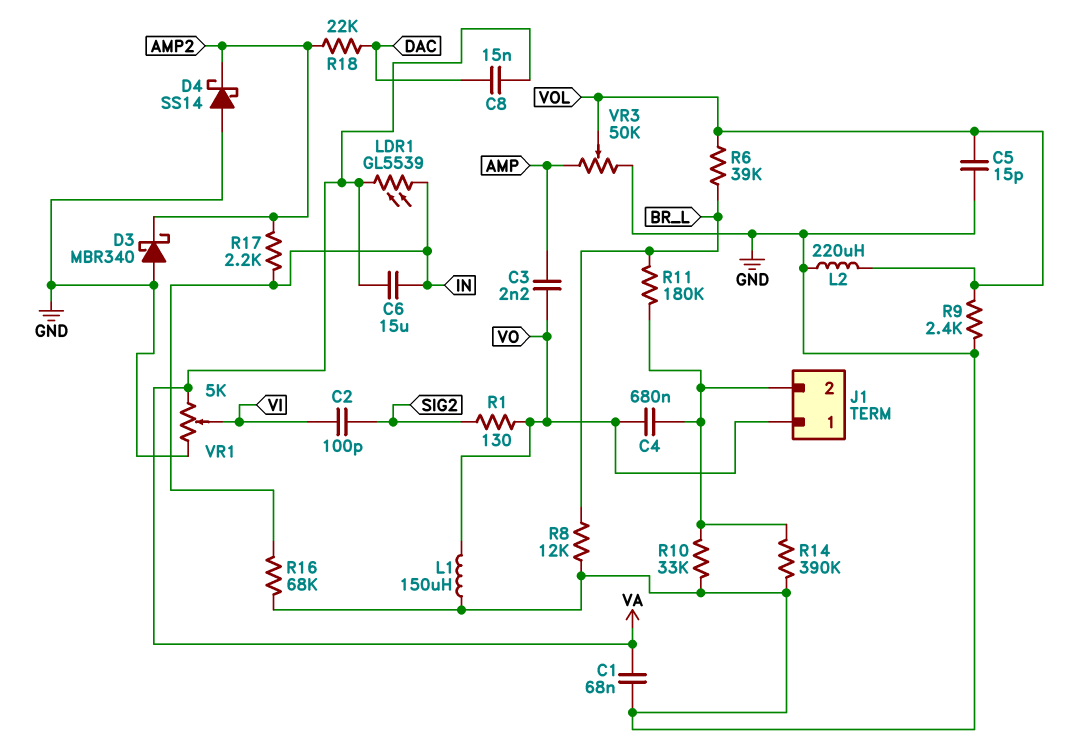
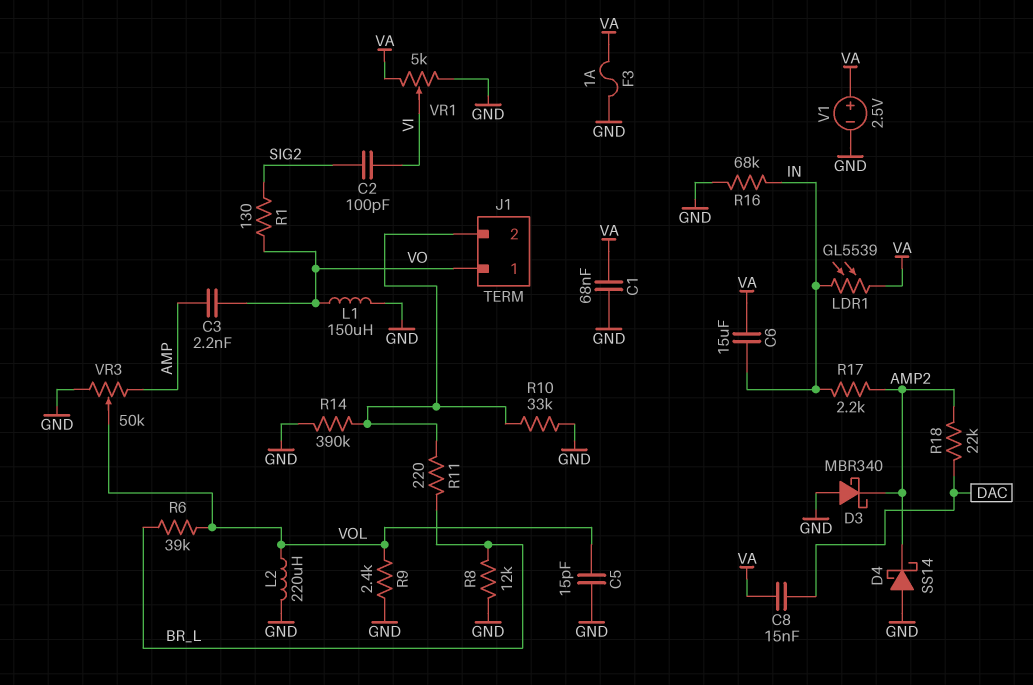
C4: 680nF (J1/2, VO) -> none
F3: none -> 1A (GND, VA)
R11: 180k (BR_L, J1/2) -> 220 (BR_L, J1/2)
V1: none -> 2.5V (plus VA, minus GND)

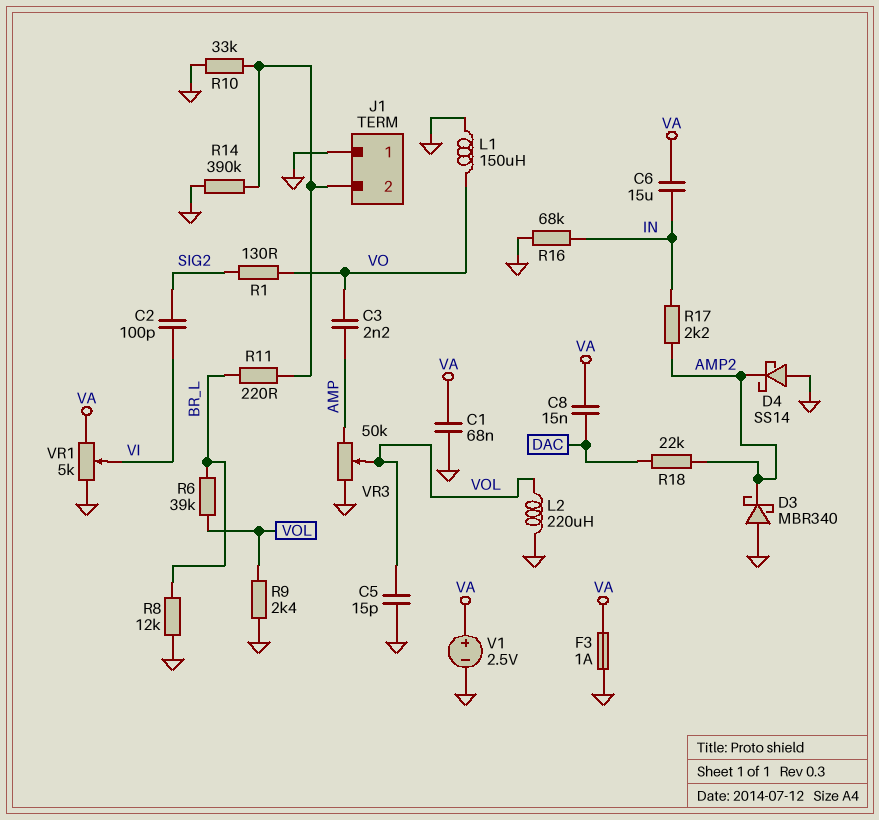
J1 pin 1: VO -> GND
LDR1: GL5539 (IN, VA) -> none

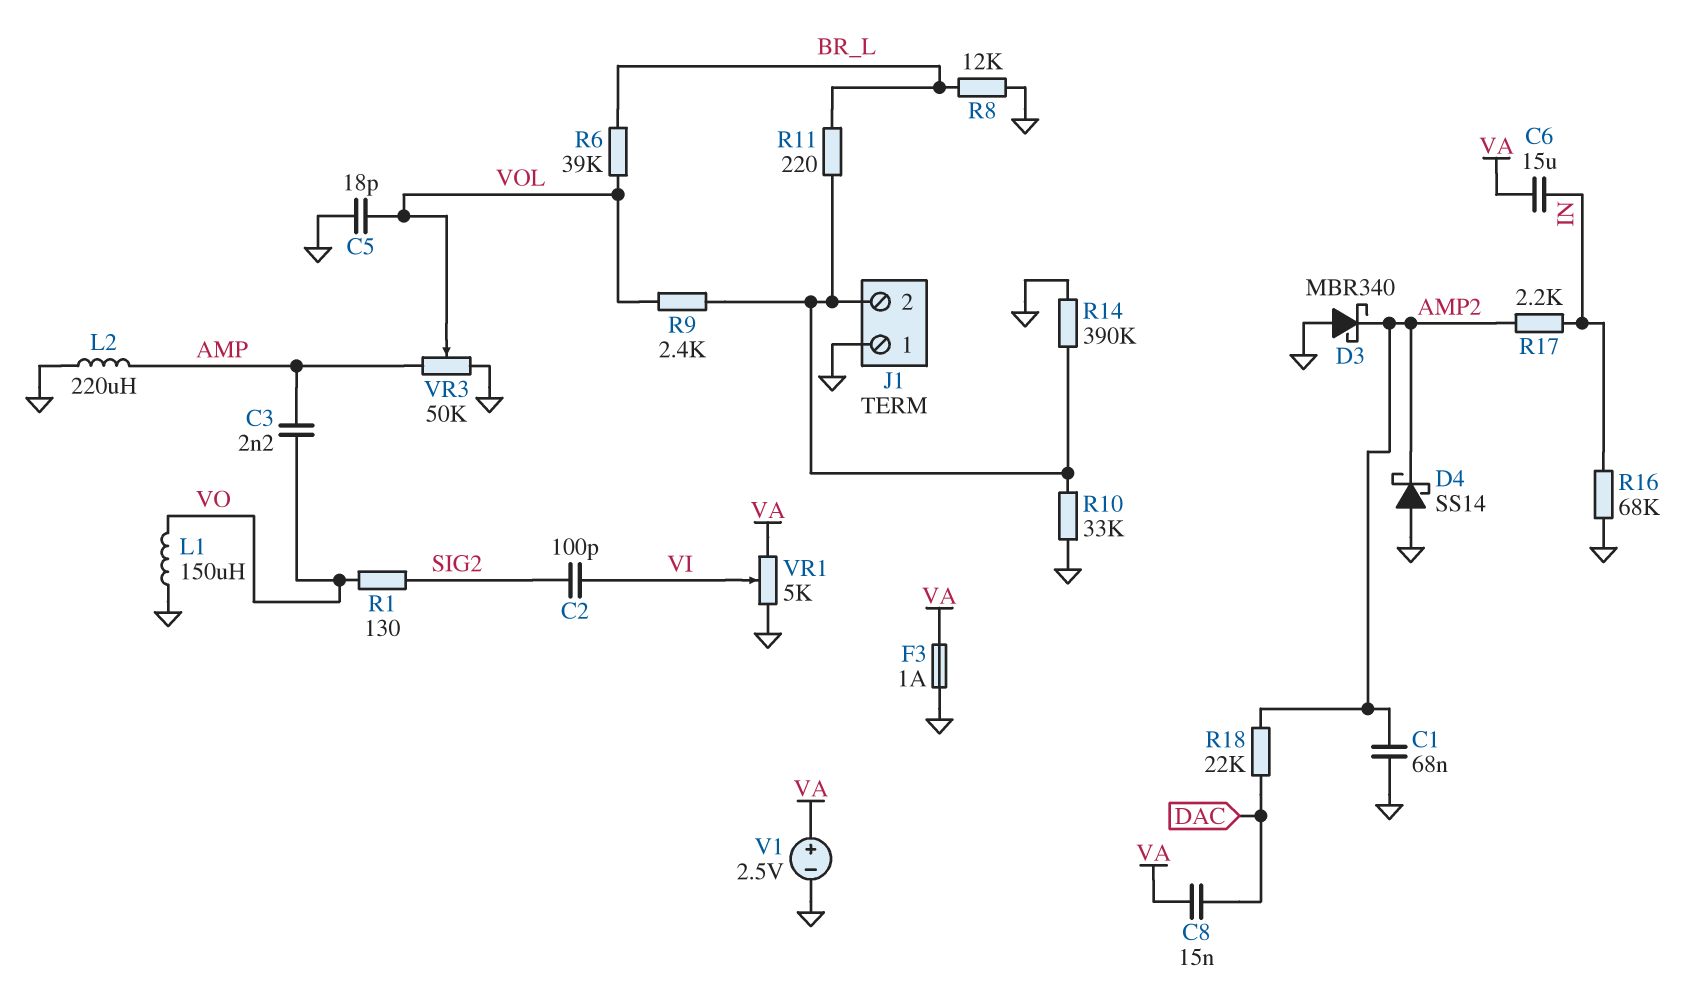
C1: 68nF (GND, VA) -> 68nF (AMP2, GND)
C5: 15pF (GND, VOL) -> 18pF (GND, VOL)
L2: 220uH (GND, VOL) -> 220uH (AMP, GND)
R9: 2.4k (GND, VOL) -> 2.4k (J1/2, VOL)

